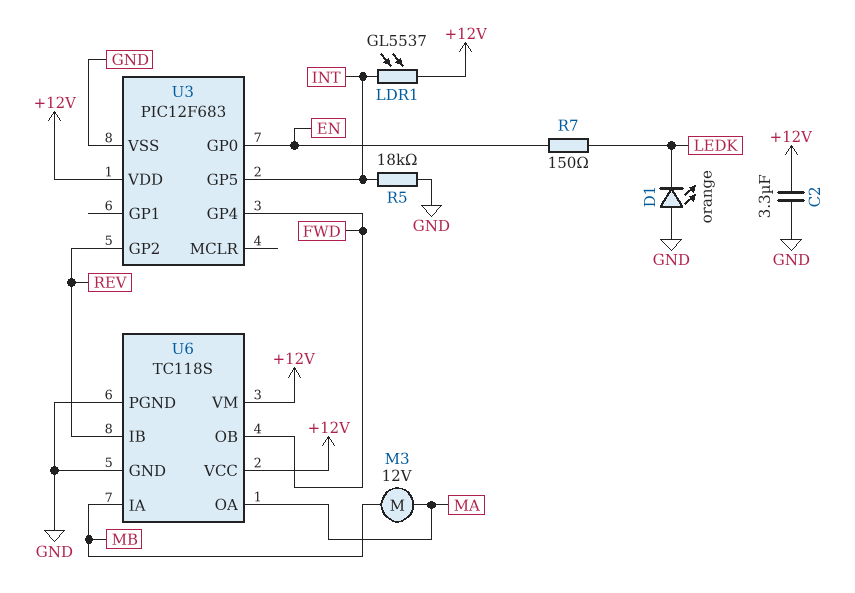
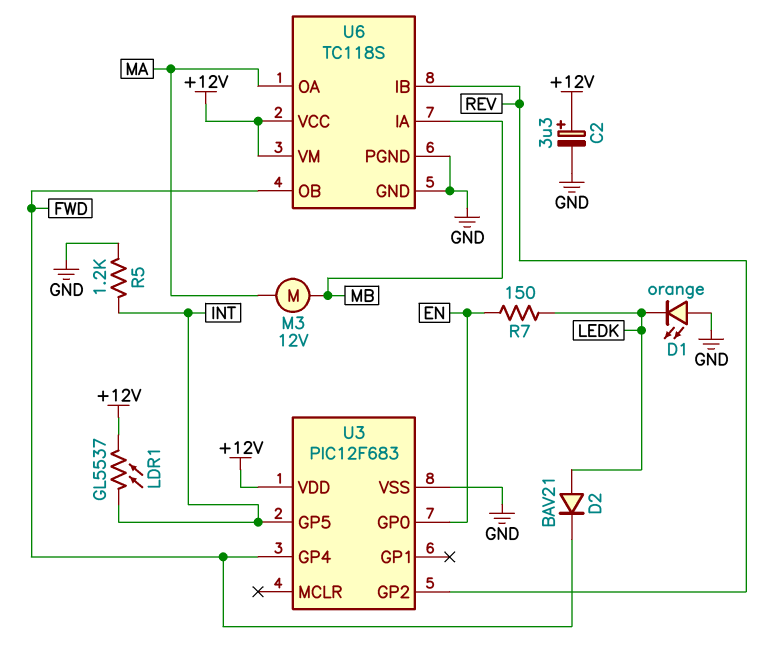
C2: 3.3uF (+12V, GND) -> 3.3uF (plus +12V, minus GND)
D2: none -> diode BAV21 (A LEDK, K FWD)
R5: 18k (GND, INT) -> 1.2k (GND, INT)

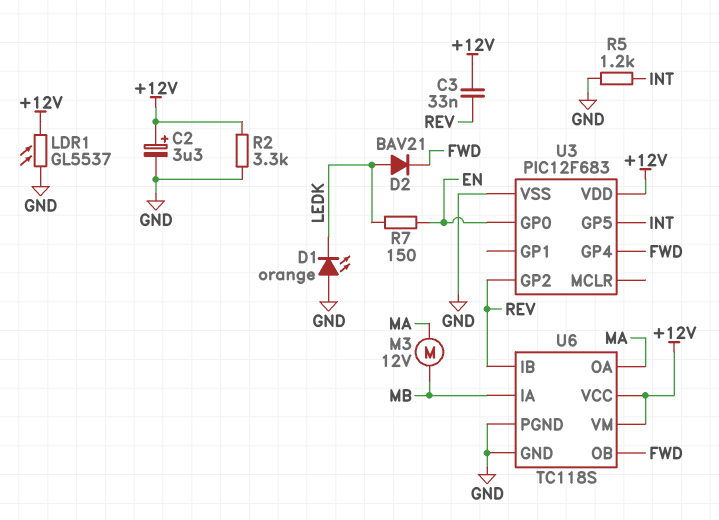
C3: none -> 33nF (+12V, REV)
LDR1: GL5537 (+12V, INT) -> GL5537 (+12V, GND)
R2: none -> 3.3k (+12V, GND)

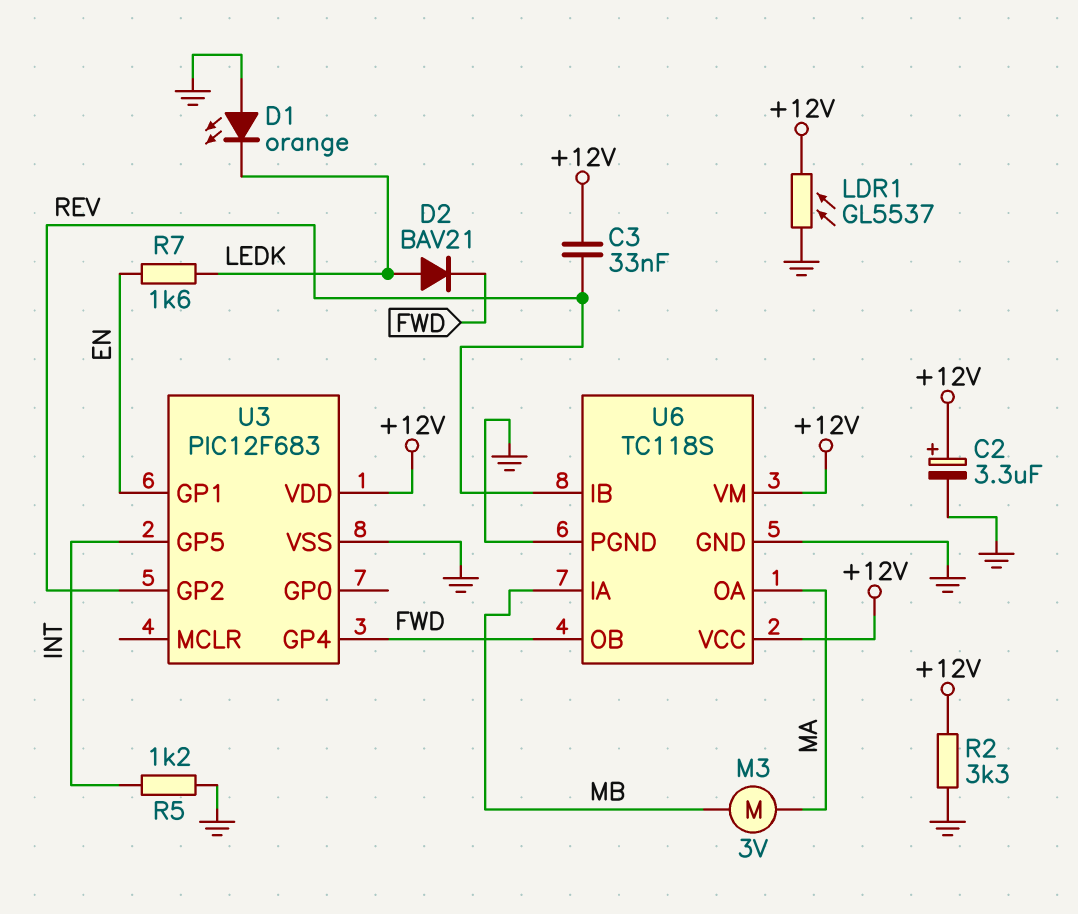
M3: motor 12V (MA, MB) -> motor 3V (MA, MB)
R7: 150 (EN, LEDK) -> 1.6k (EN, LEDK)
U3 pin GP0: EN -> none
U3 pin GP1: none -> EN

